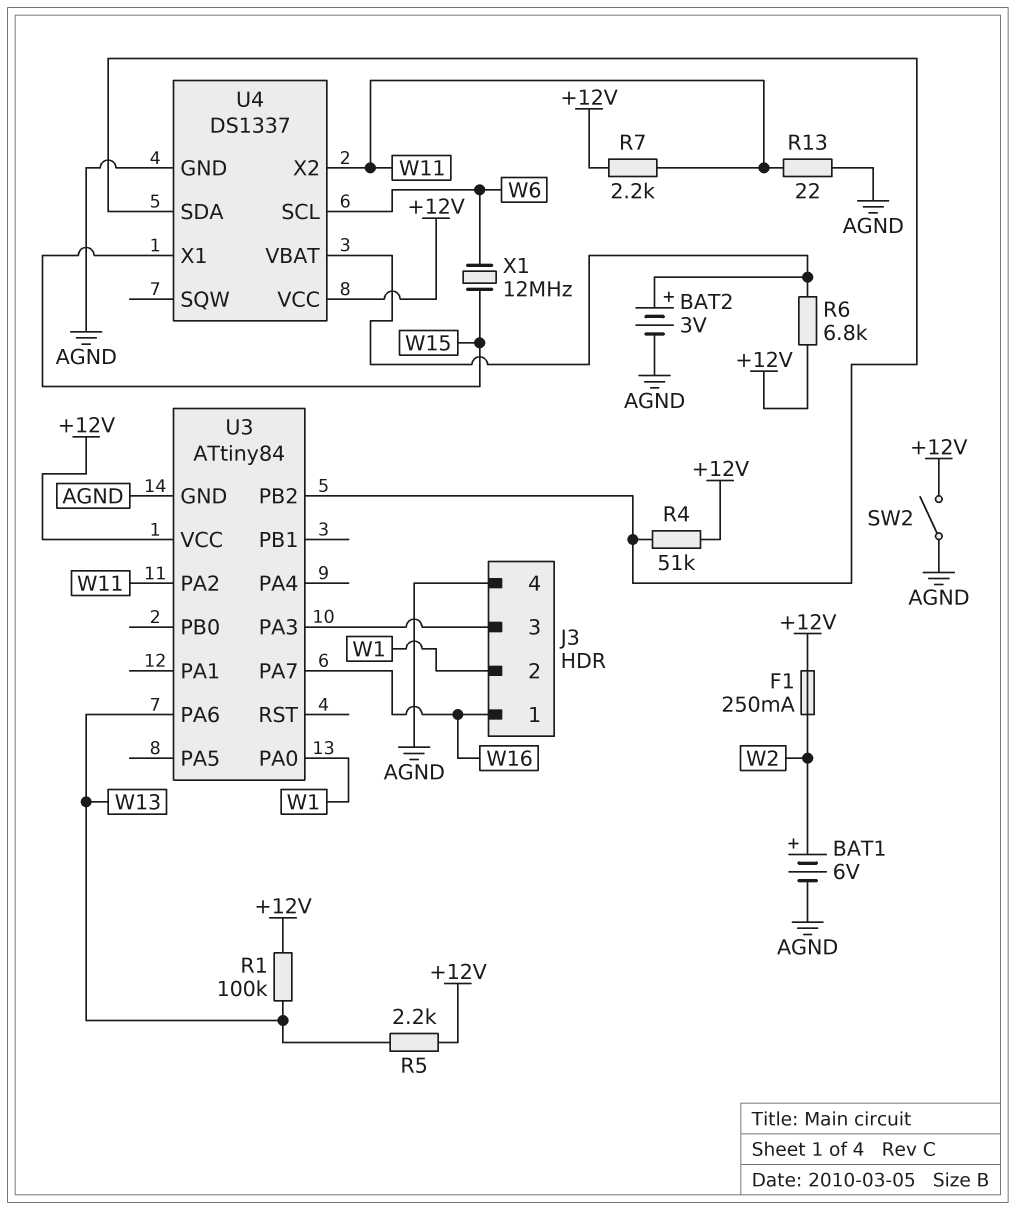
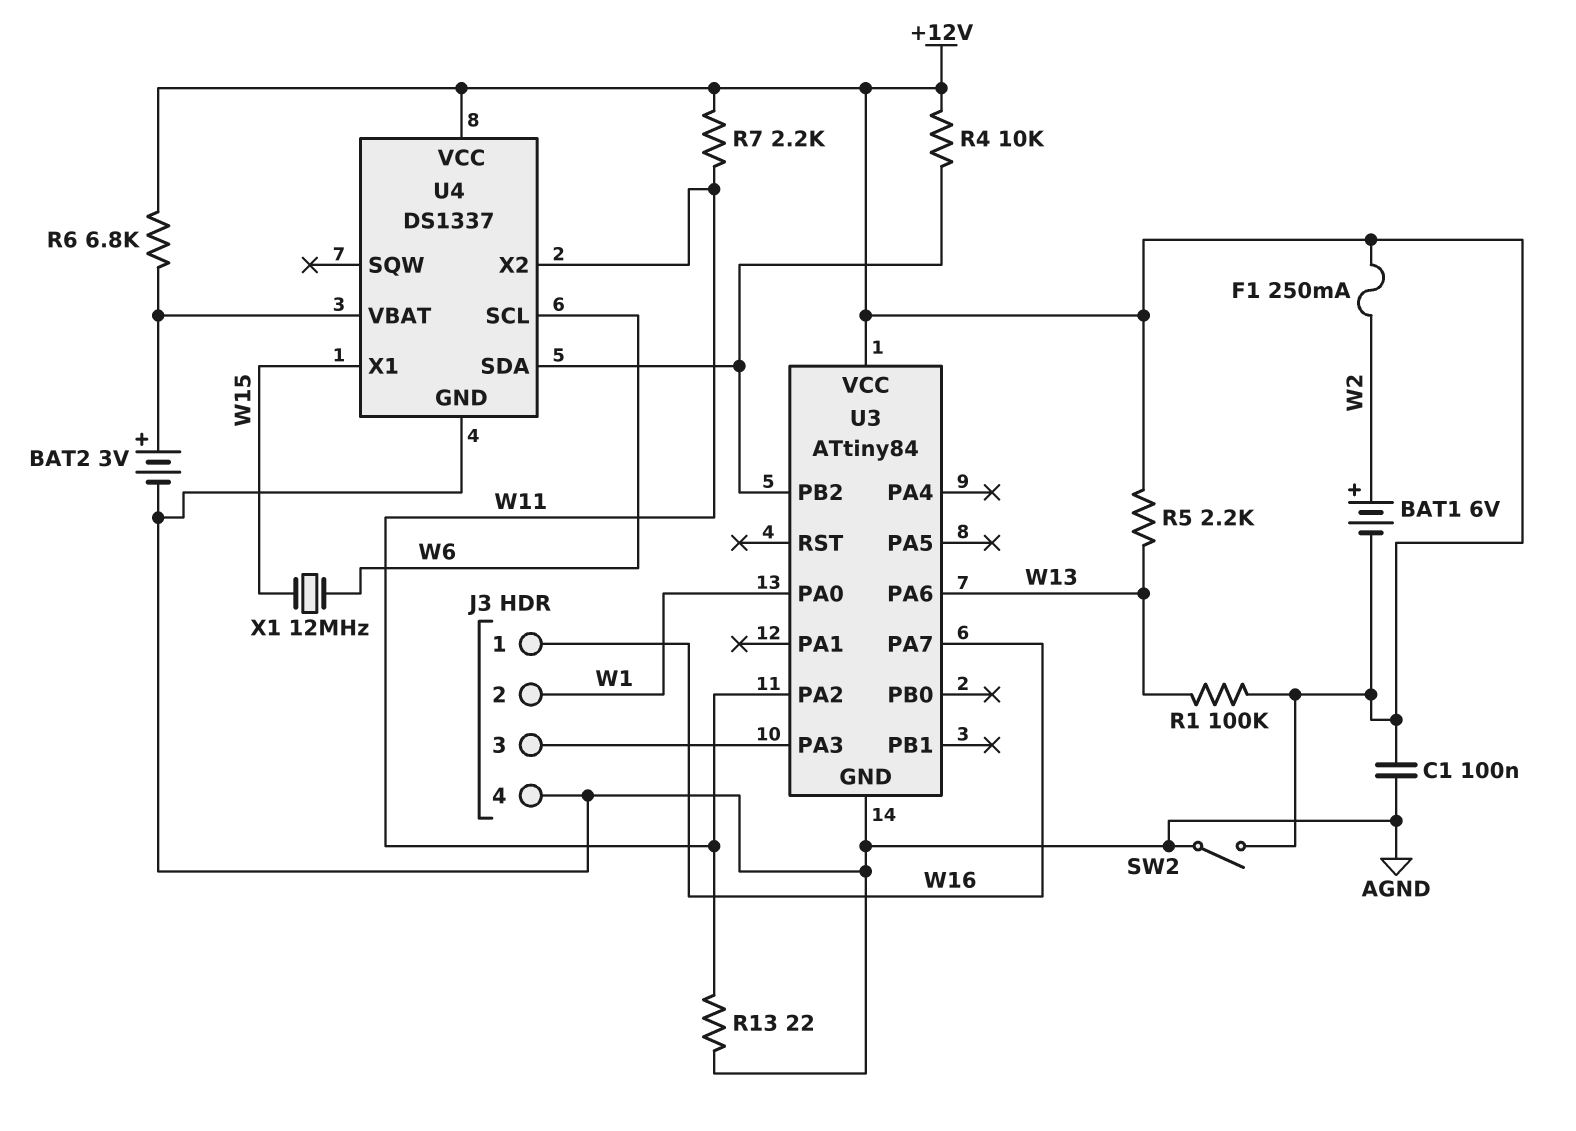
BAT1: 6V (plus W2, minus AGND) -> 6V (plus W2, minus +12V)
C1: none -> 100nF (+12V, AGND)
R4: 51k (+12V, U3/PB2) -> 10k (+12V, U3/PB2)

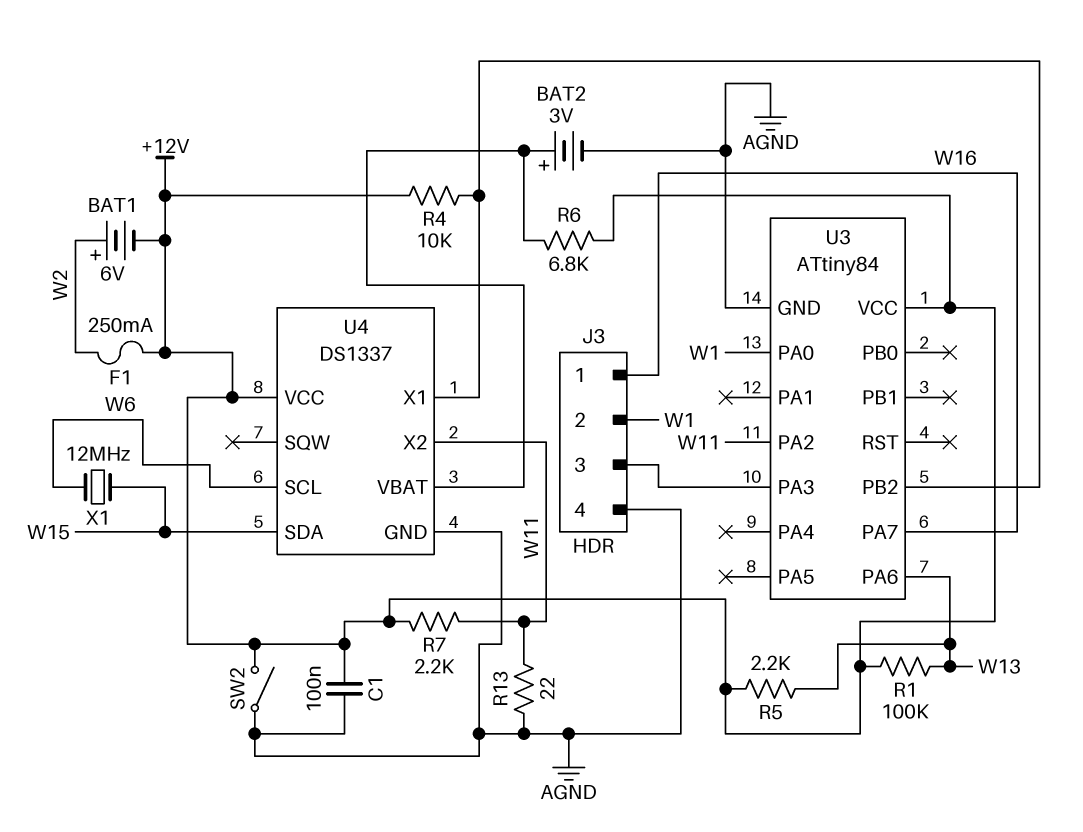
U4 pin SDA: U3/PB2 -> W15
U4 pin X1: W15 -> U3/PB2

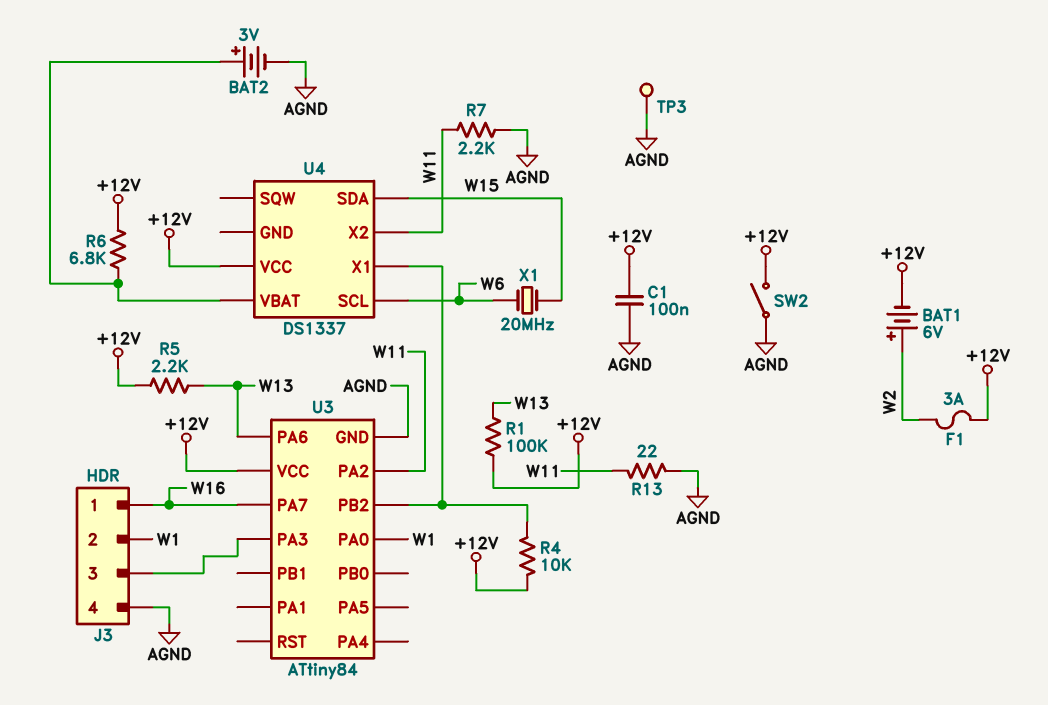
F1: 250mA (+12V, W2) -> 3A (+12V, W2)
R7: 2.2k (+12V, W11) -> 2.2k (AGND, W11)
TP3: none -> test point (AGND)
U4 pin GND: AGND -> none
X1: 12MHz (W6, W15) -> 20MHz (W6, W15)

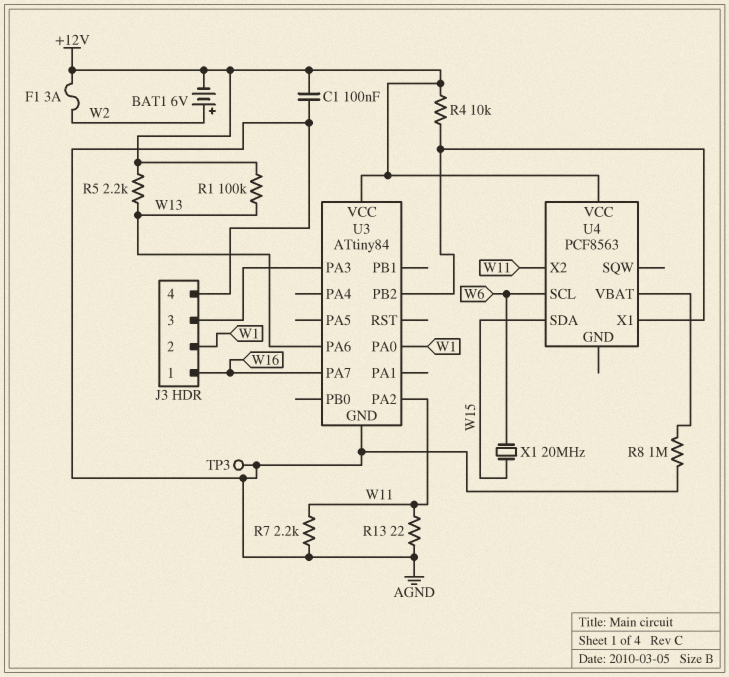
BAT2: 3V (plus U4/VBAT, minus AGND) -> none
R6: 6.8k (+12V, U4/VBAT) -> none
R8: none -> 1M (AGND, U4/VBAT)
SW2: switch (+12V, AGND) -> none
U4: DS1337 -> PCF8563

